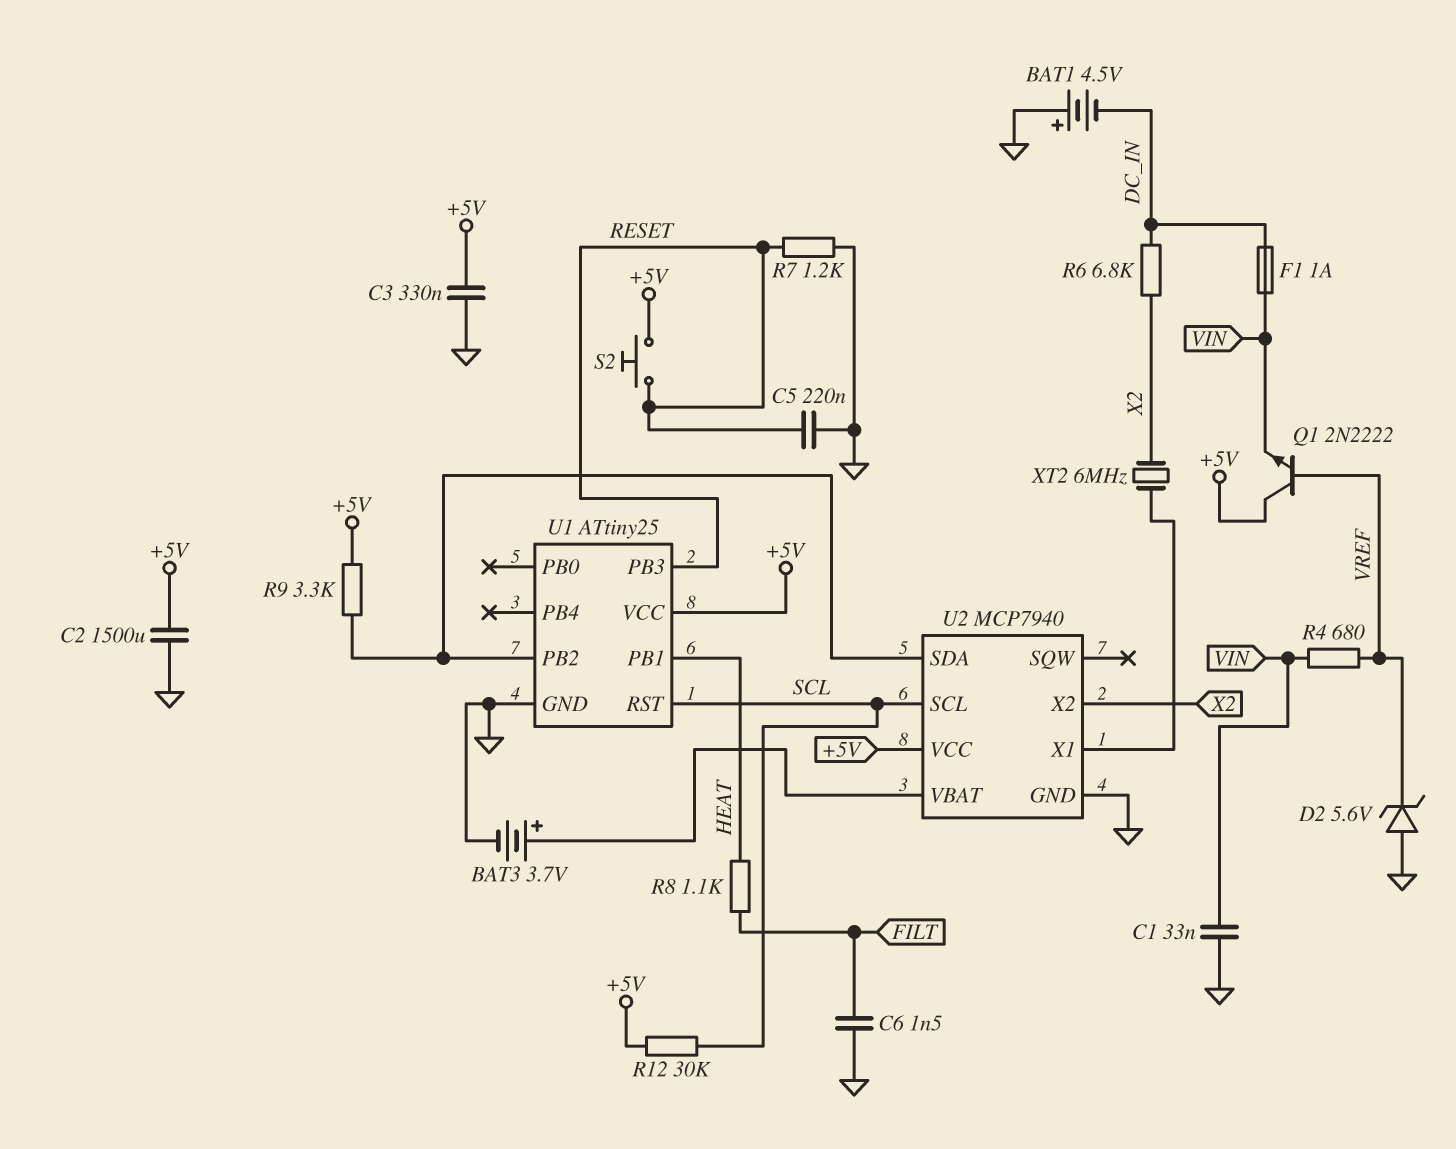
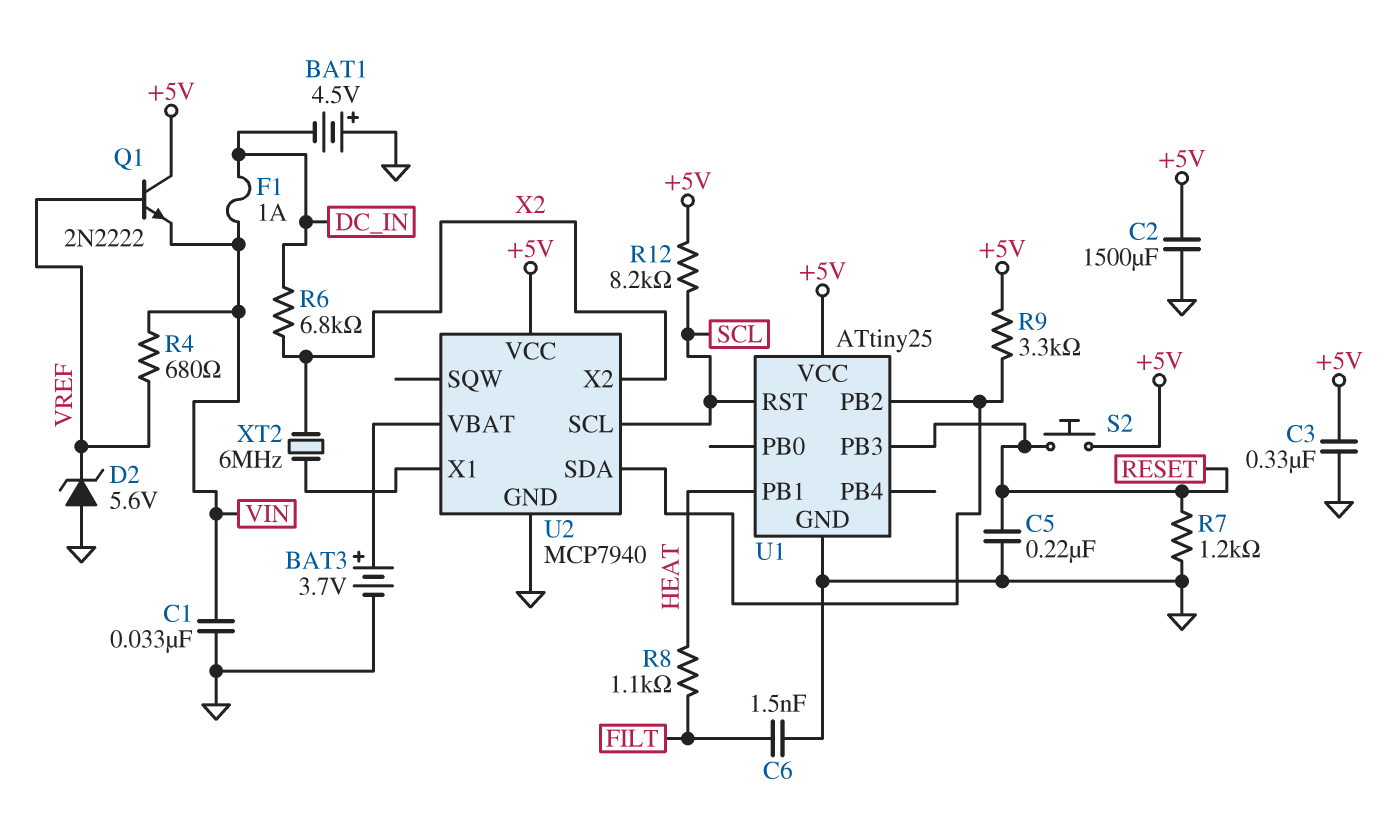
R12: 30k (+5V, SCL) -> 8.2k (+5V, SCL)

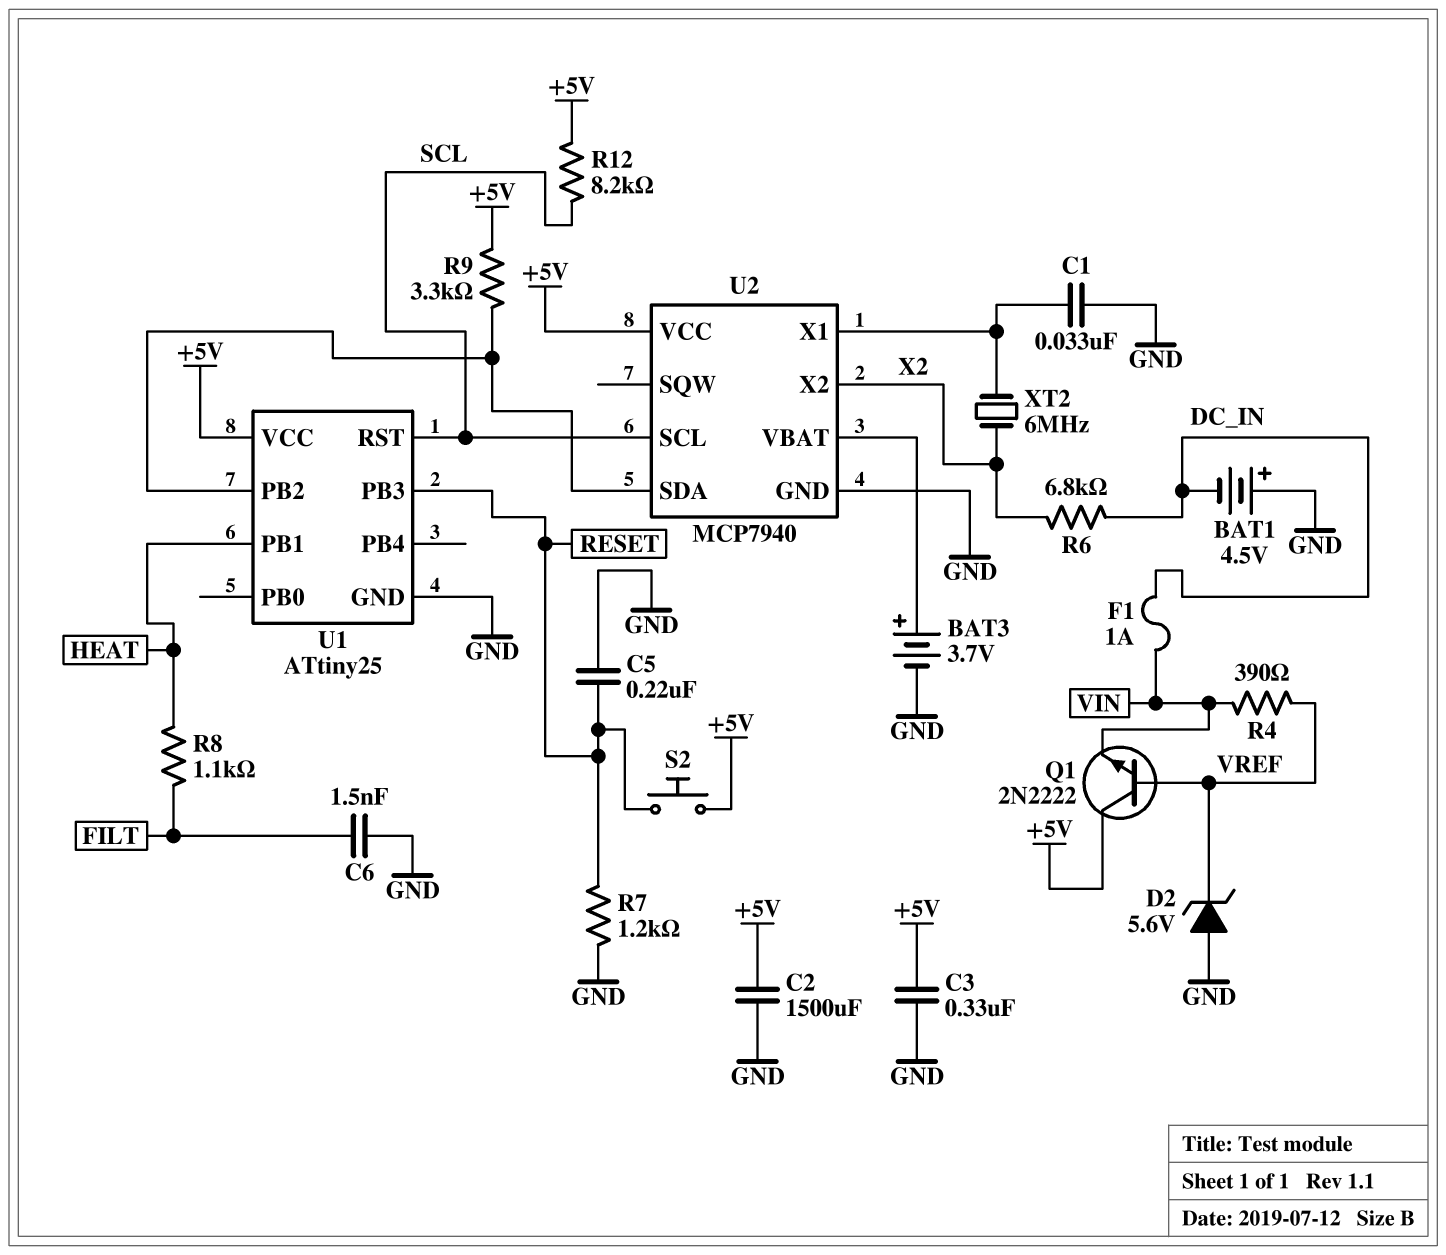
C1: 33nF (GND, VIN) -> 33nF (GND, U2/X1)
R4: 680 (VIN, VREF) -> 390 (VIN, VREF)

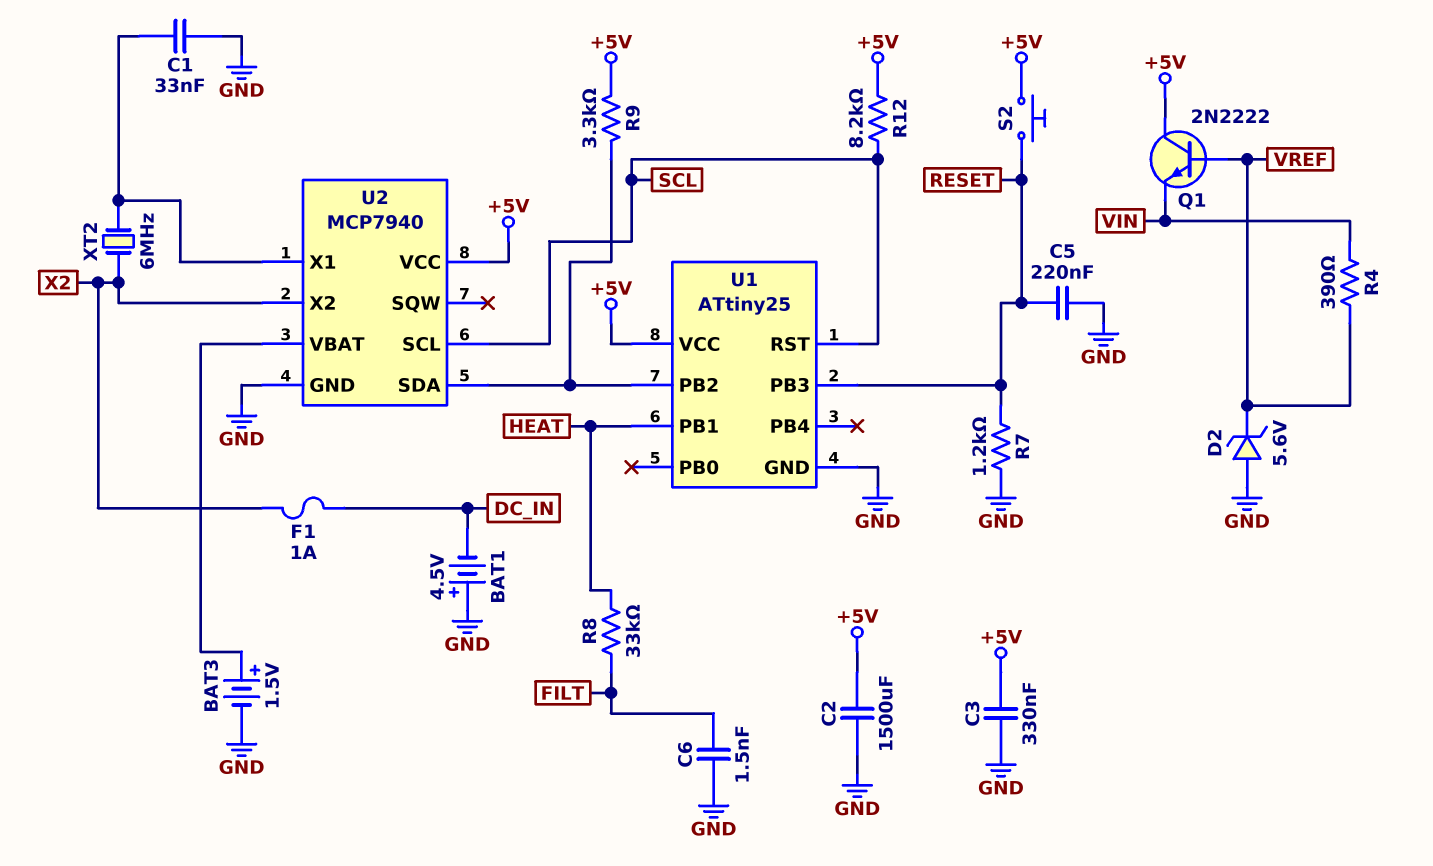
BAT3: 3.7V (plus U2/VBAT, minus GND) -> 1.5V (plus U2/VBAT, minus GND)
F1: 1A (DC_IN, VIN) -> 1A (DC_IN, X2)
R6: 6.8k (DC_IN, X2) -> none
R8: 1.1k (FILT, HEAT) -> 33k (FILT, HEAT)

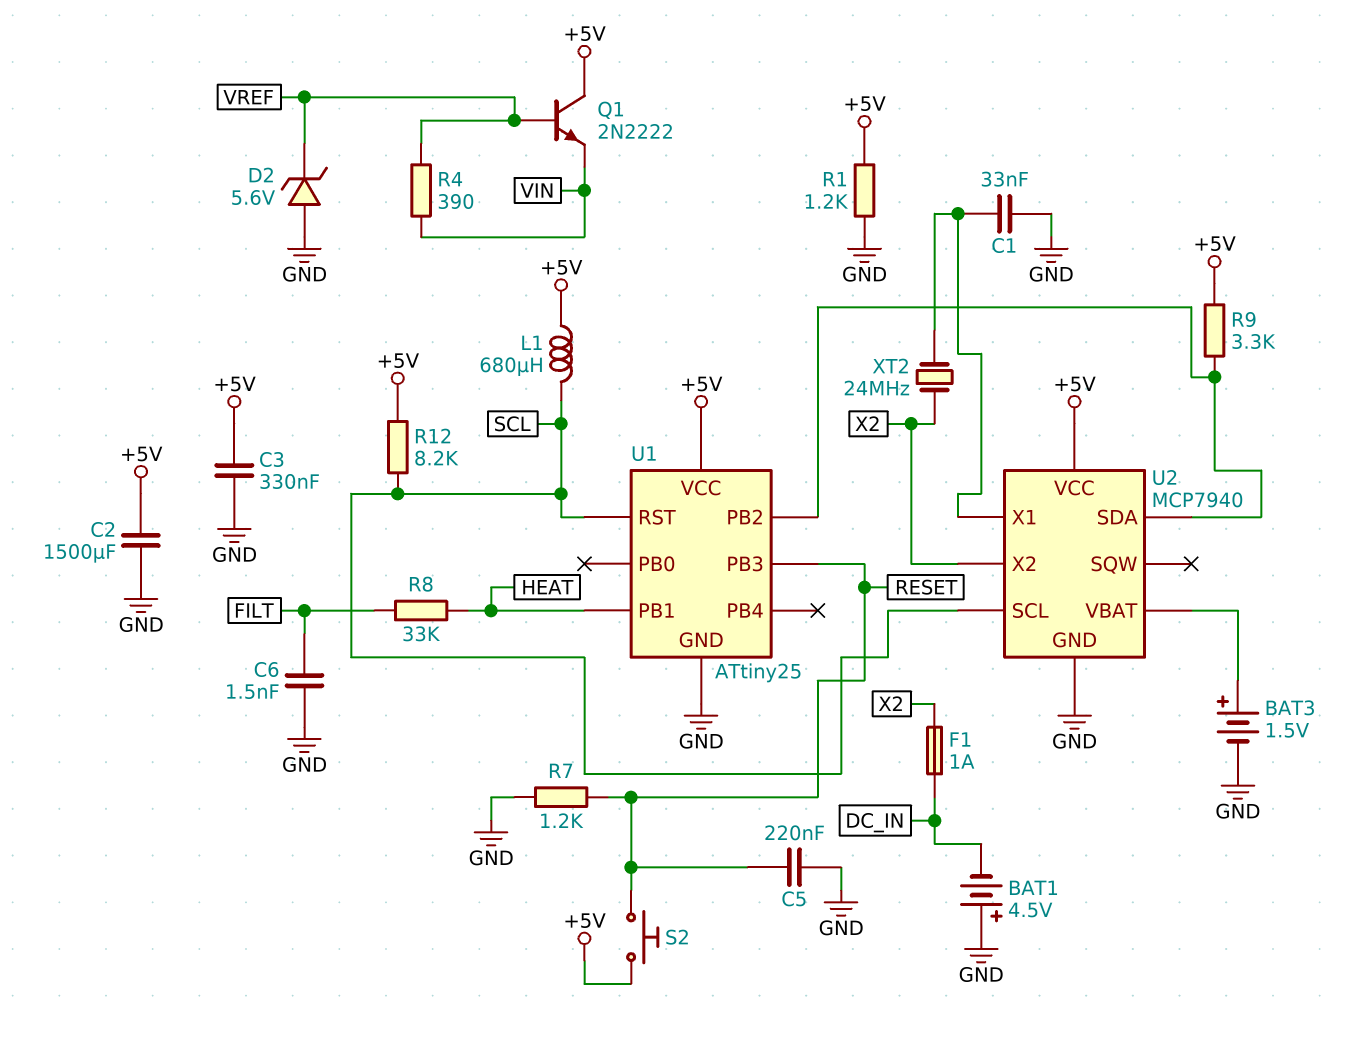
L1: none -> 680uH (+5V, SCL)
R1: none -> 1.2k (+5V, GND)
XT2: 6MHz (U2/X1, X2) -> 24MHz (U2/X1, X2)

